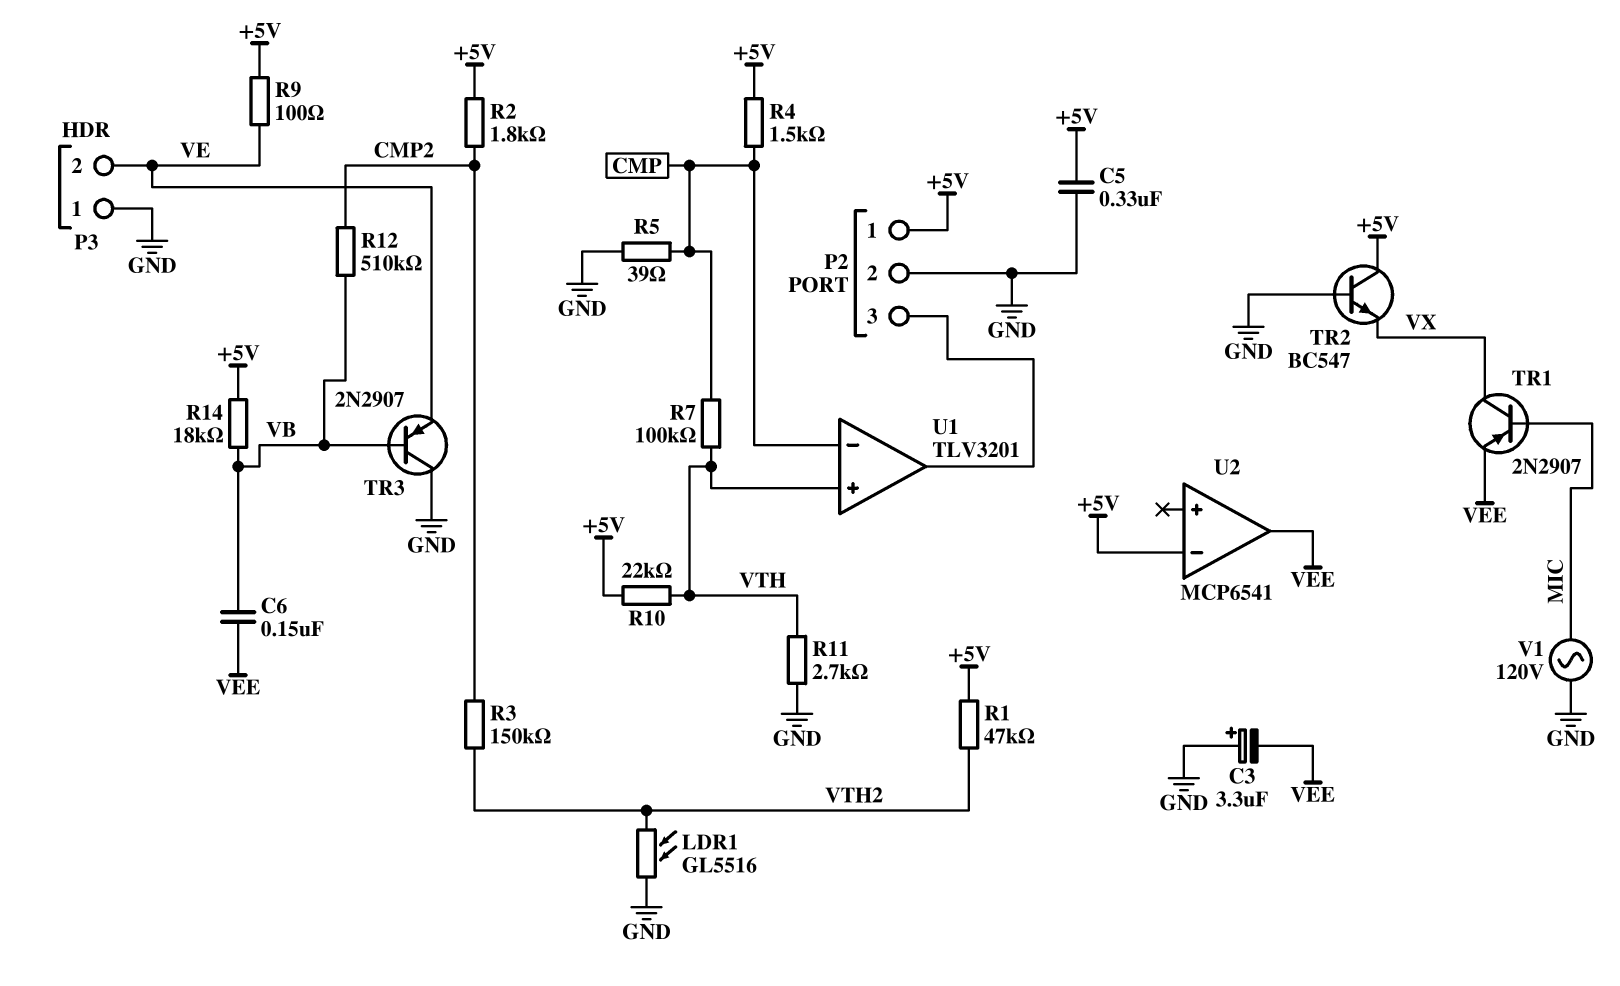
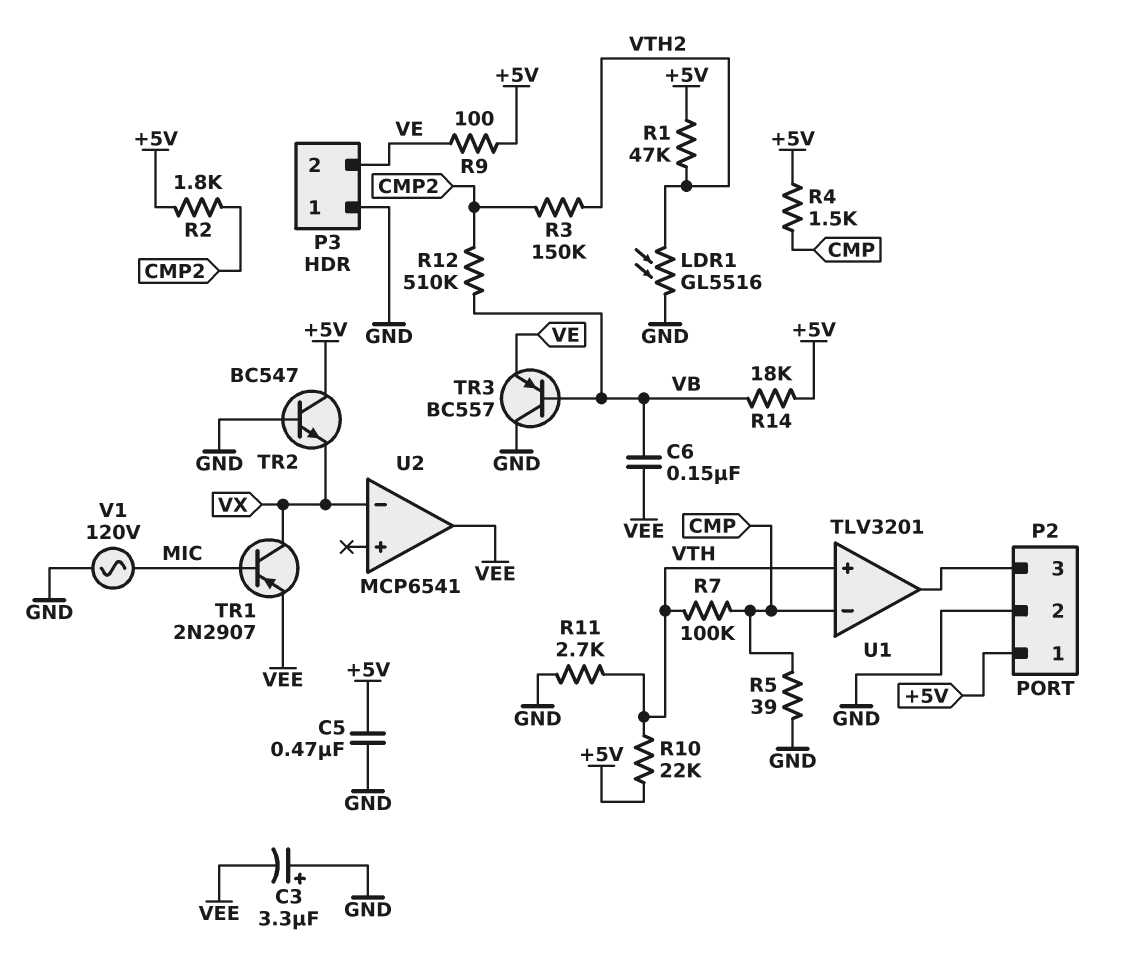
C5: 330nF (+5V, GND) -> 470nF (+5V, GND)
TR3: PNP 2N2907 (B VB, C GND, E VE) -> PNP BC557 (B VB, C GND, E VE)
U2 pin in-: +5V -> VX

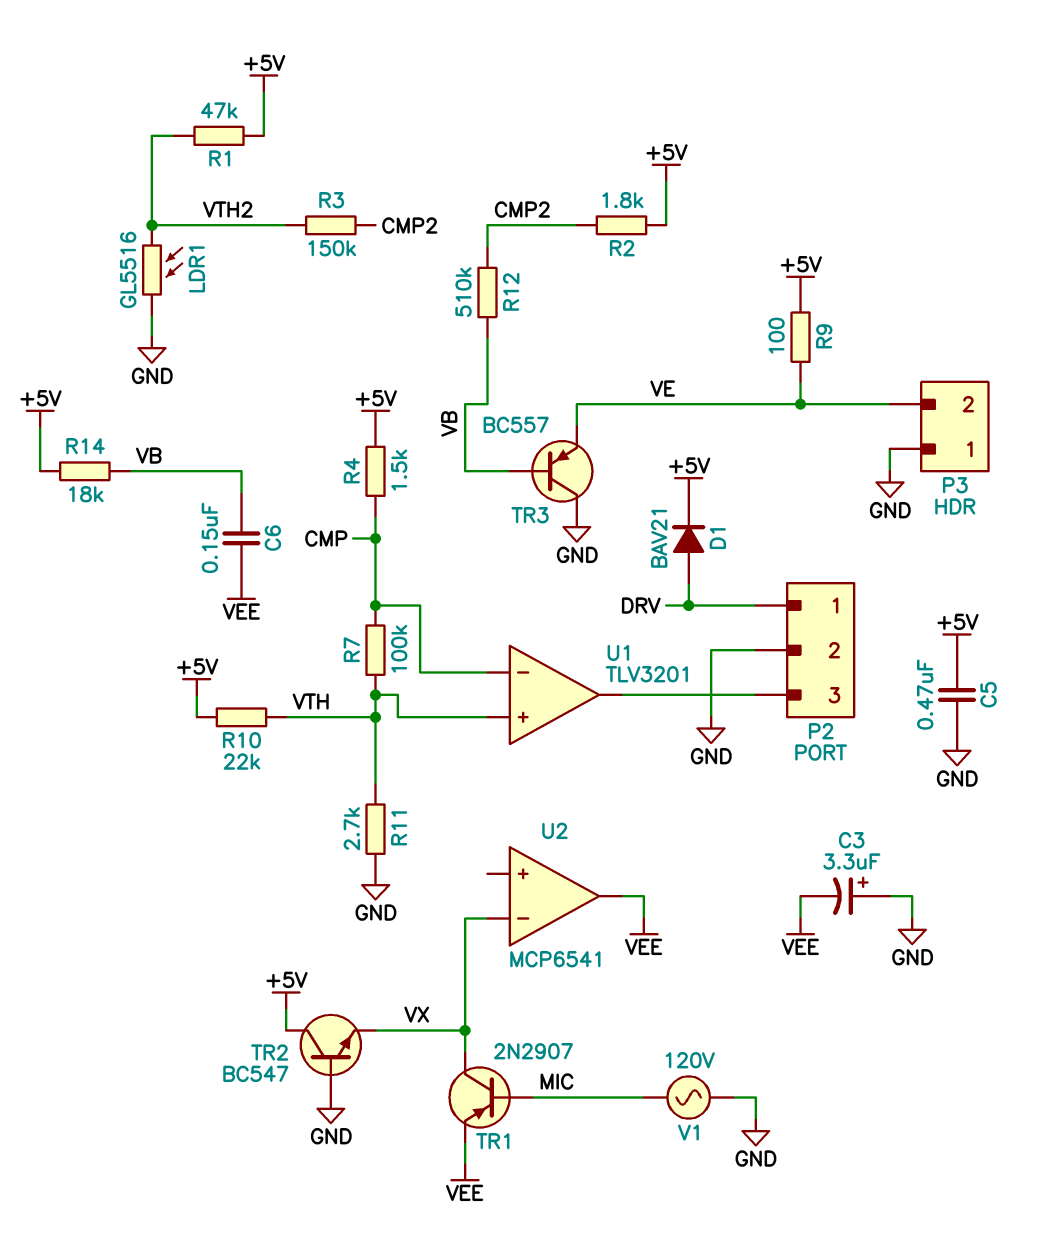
D1: none -> diode BAV21 (A DRV, K +5V)
P2 pin 1: +5V -> DRV
R5: 39 (CMP, GND) -> none

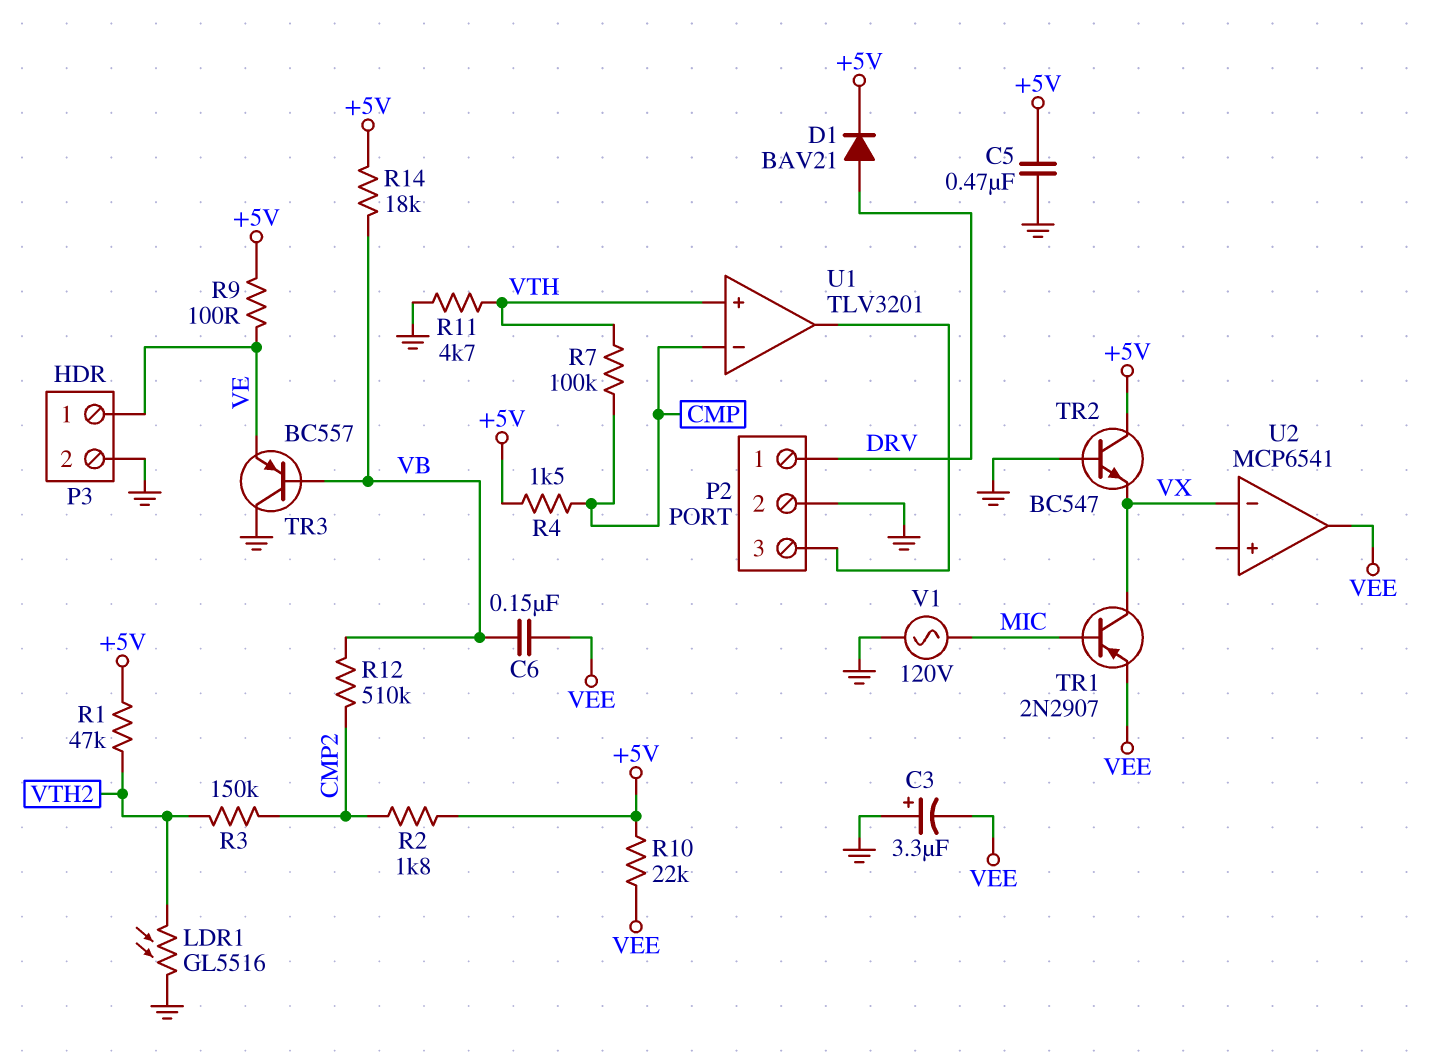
P3 pin 1: GND -> VE
P3 pin 2: VE -> GND
R10: 22k (+5V, VTH) -> 22k (+5V, VEE)
R11: 2.7k (GND, VTH) -> 4.7k (GND, VTH)

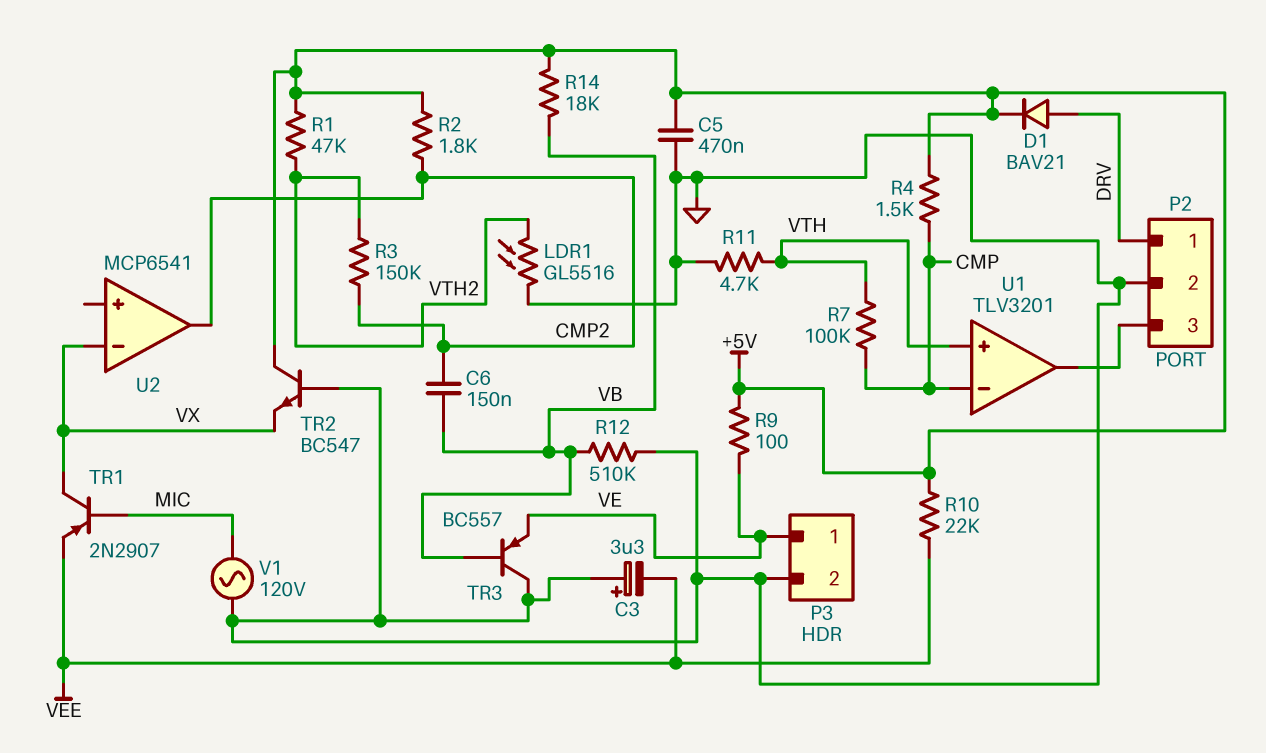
C6: 150nF (VB, VEE) -> 150nF (CMP2, VB)
R12: 510k (CMP2, VB) -> 510k (GND, VB)
U2 pin out: VEE -> CMP2

